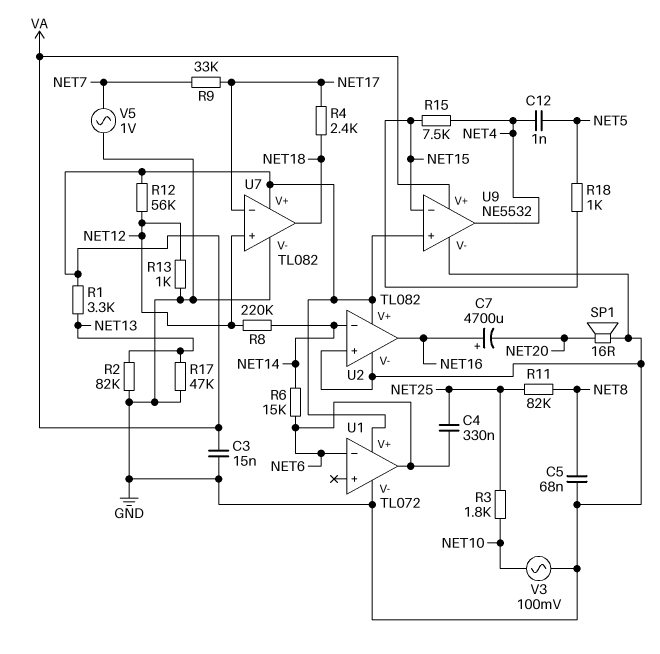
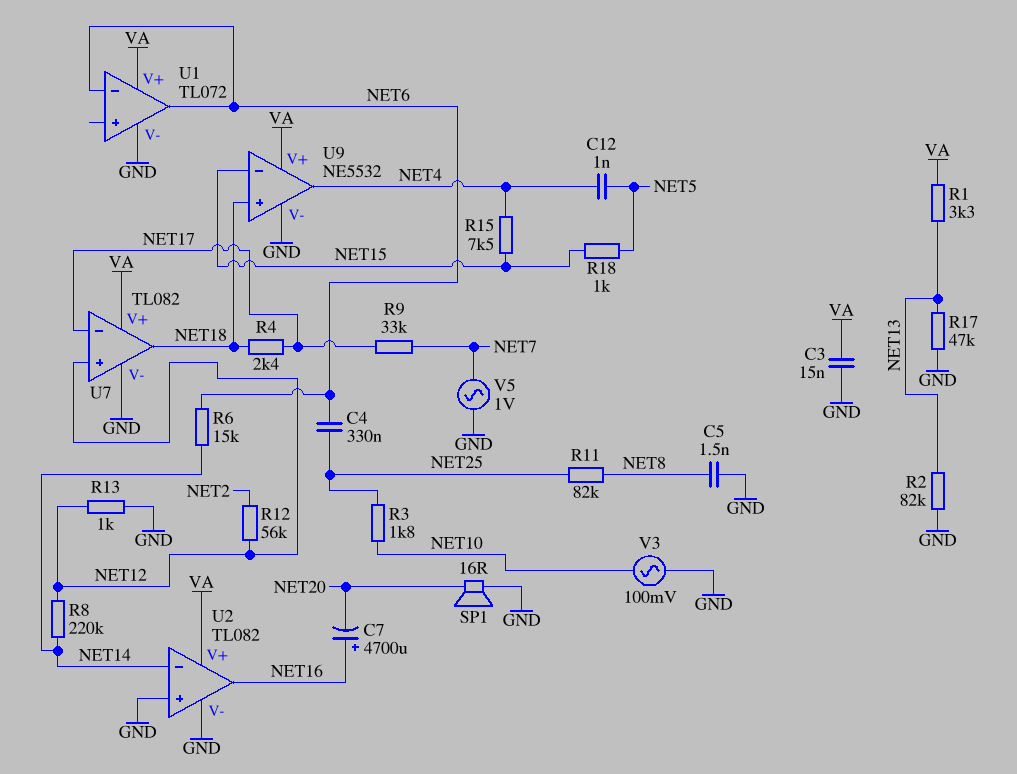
C5: 68nF (GND, NET8) -> 1.5nF (GND, NET8)
R12: 56k (NET12, VA) -> 56k (NET2, NET12)
U9 pin in+: VA -> NET18

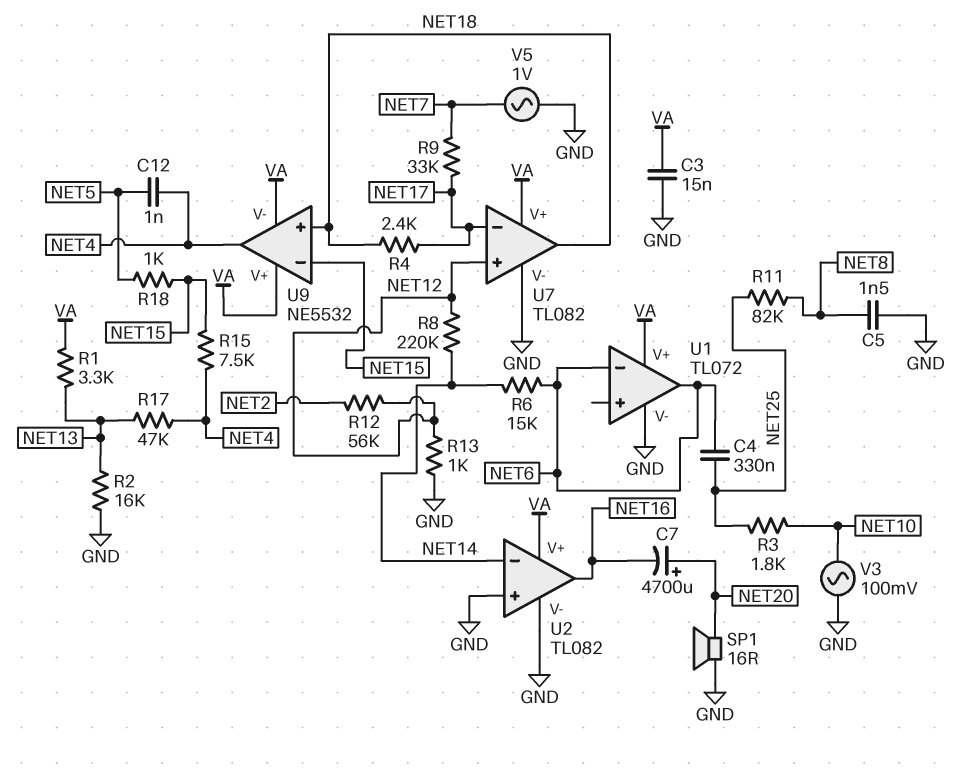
C7: 4700uF (plus NET16, minus NET20) -> 4700uF (plus NET20, minus NET16)
R2: 82k (GND, NET13) -> 16k (GND, NET13)
R17: 47k (GND, NET13) -> 47k (NET4, NET13)
U9 pin V-: GND -> VA

